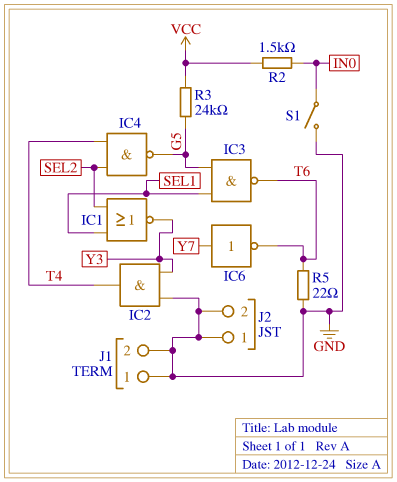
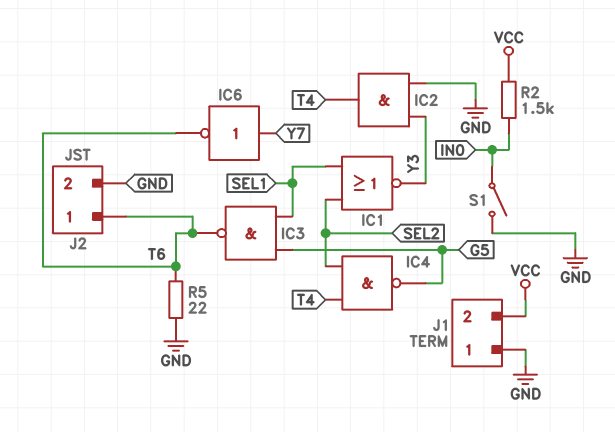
J1 pin 2: GND -> VCC
J2 pin 1: GND -> T6
R3: 24k (G5, VCC) -> none

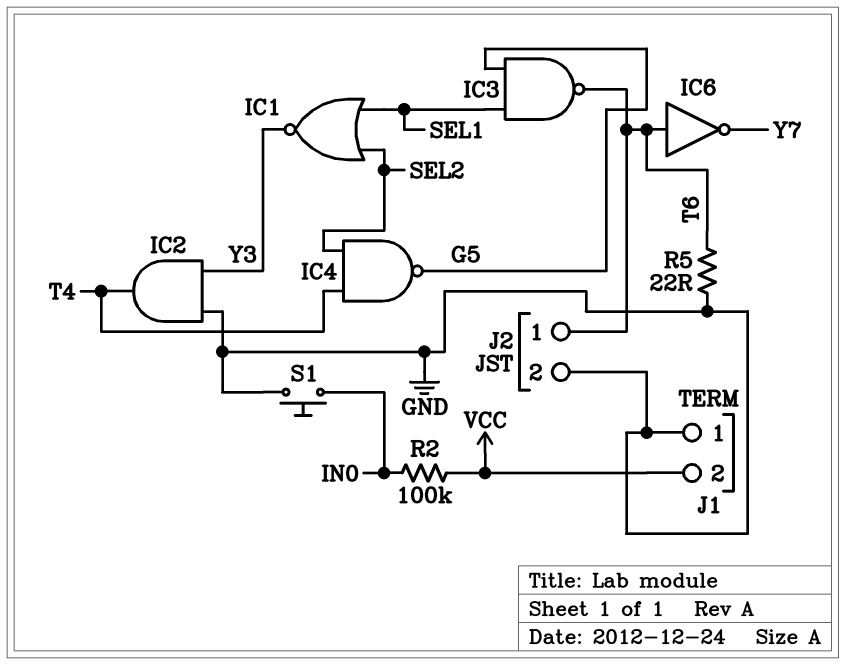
IC6: NOT (in Y7, out T6) -> NOT (in T6, out Y7)
R2: 1.5k (IN0, VCC) -> 100k (IN0, VCC)
S1: switch (GND, IN0) -> button (GND, IN0)

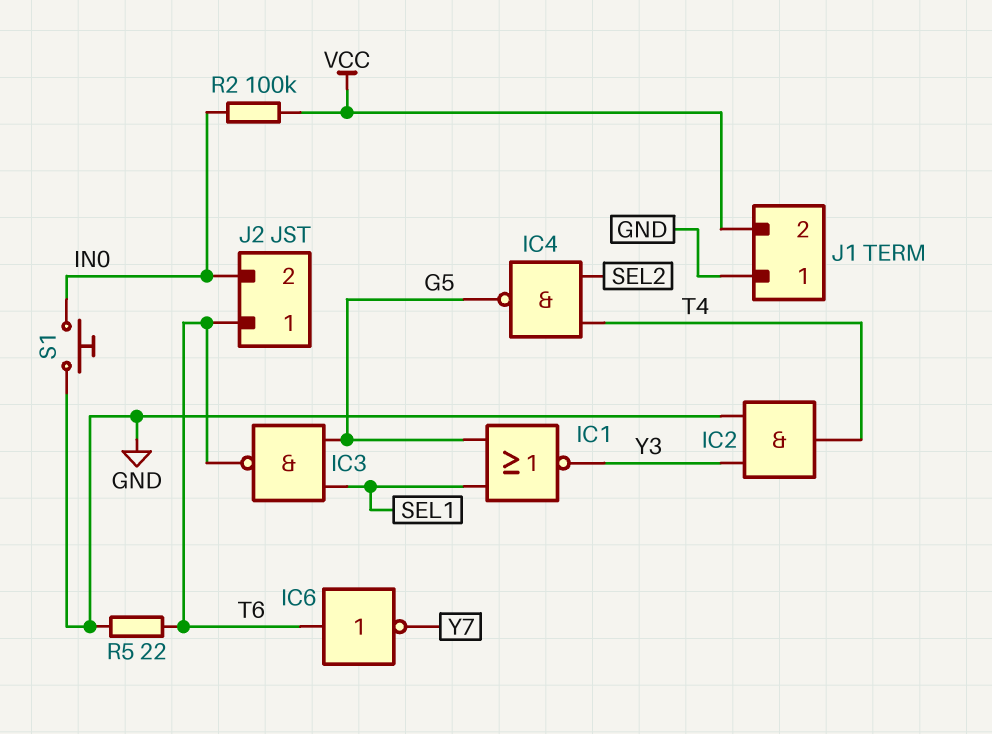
IC1: NOR (in SEL1, in SEL2, out Y3) -> NOR (in G5, in SEL1, out Y3)
J2 pin 2: GND -> IN0

